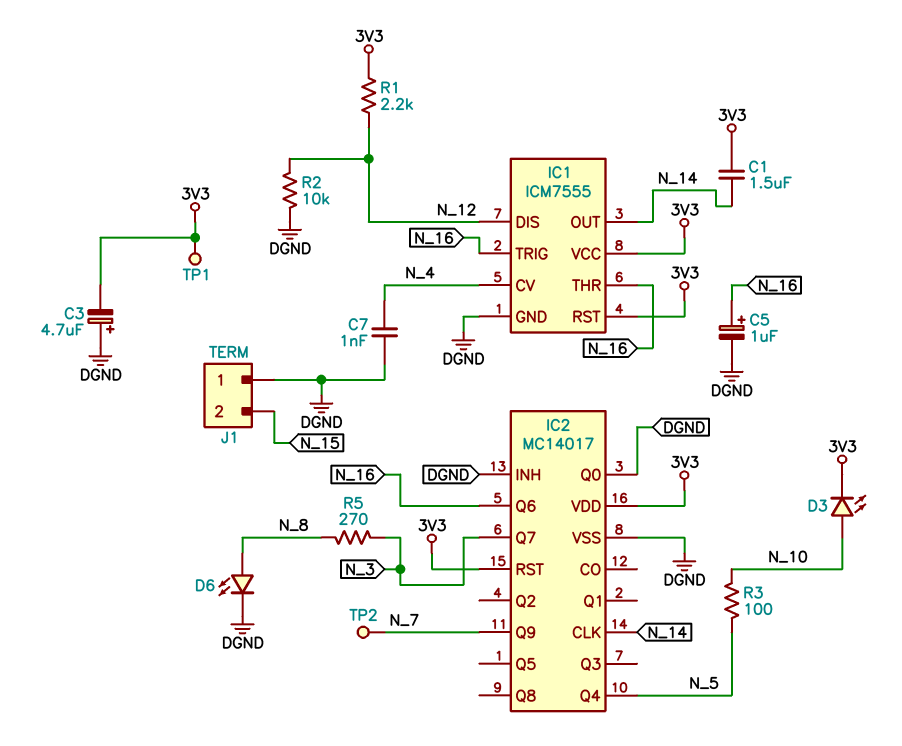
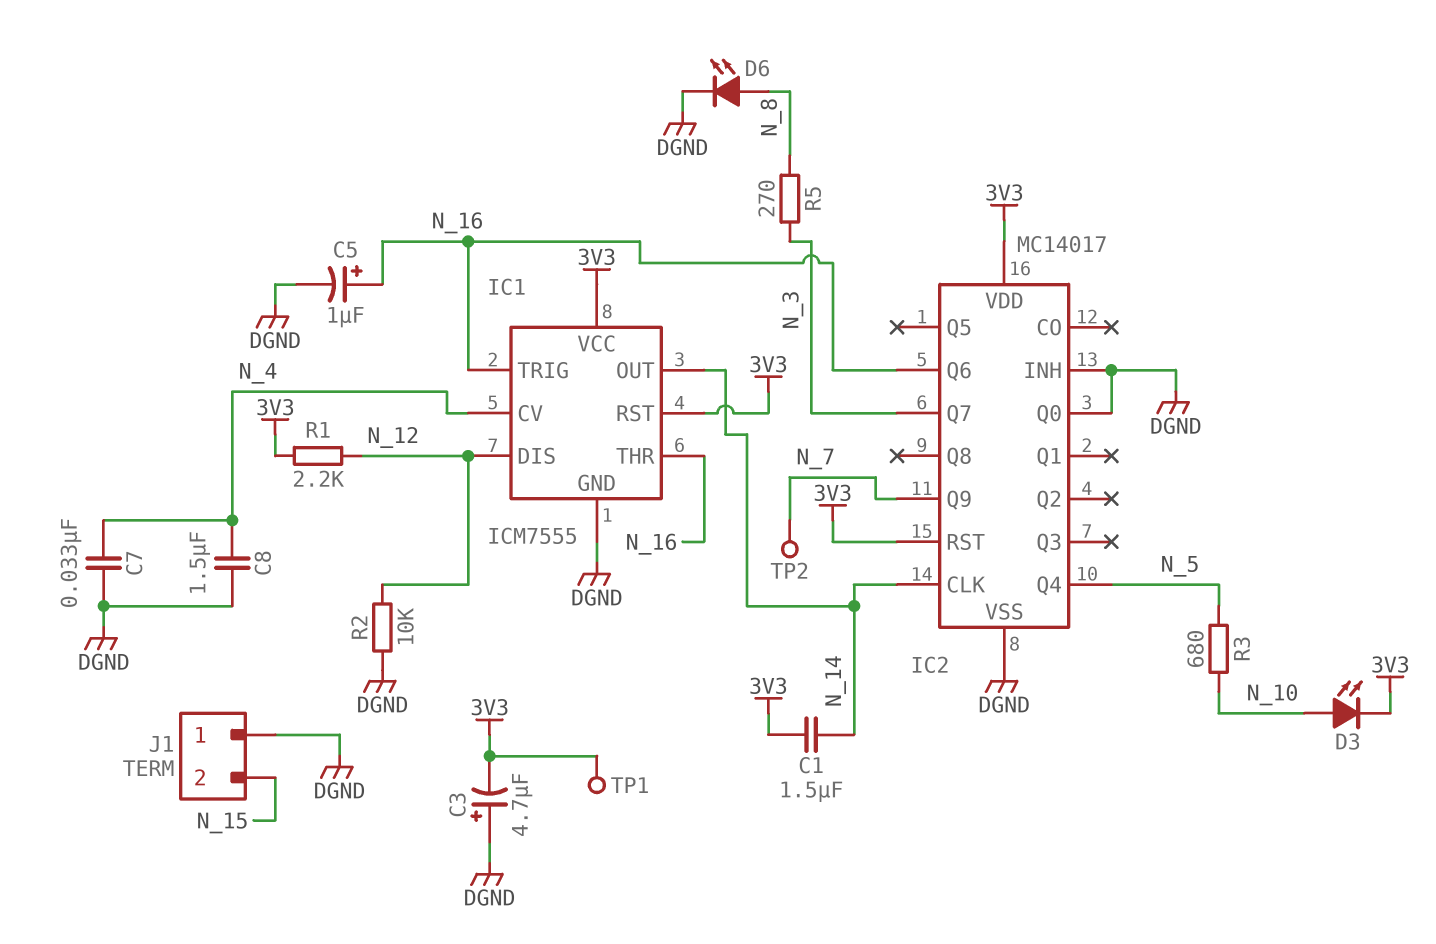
C7: 1nF (DGND, N_4) -> 33nF (DGND, N_4)
C8: none -> 1.5uF (DGND, N_4)
R3: 100 (N_5, N_10) -> 680 (N_5, N_10)

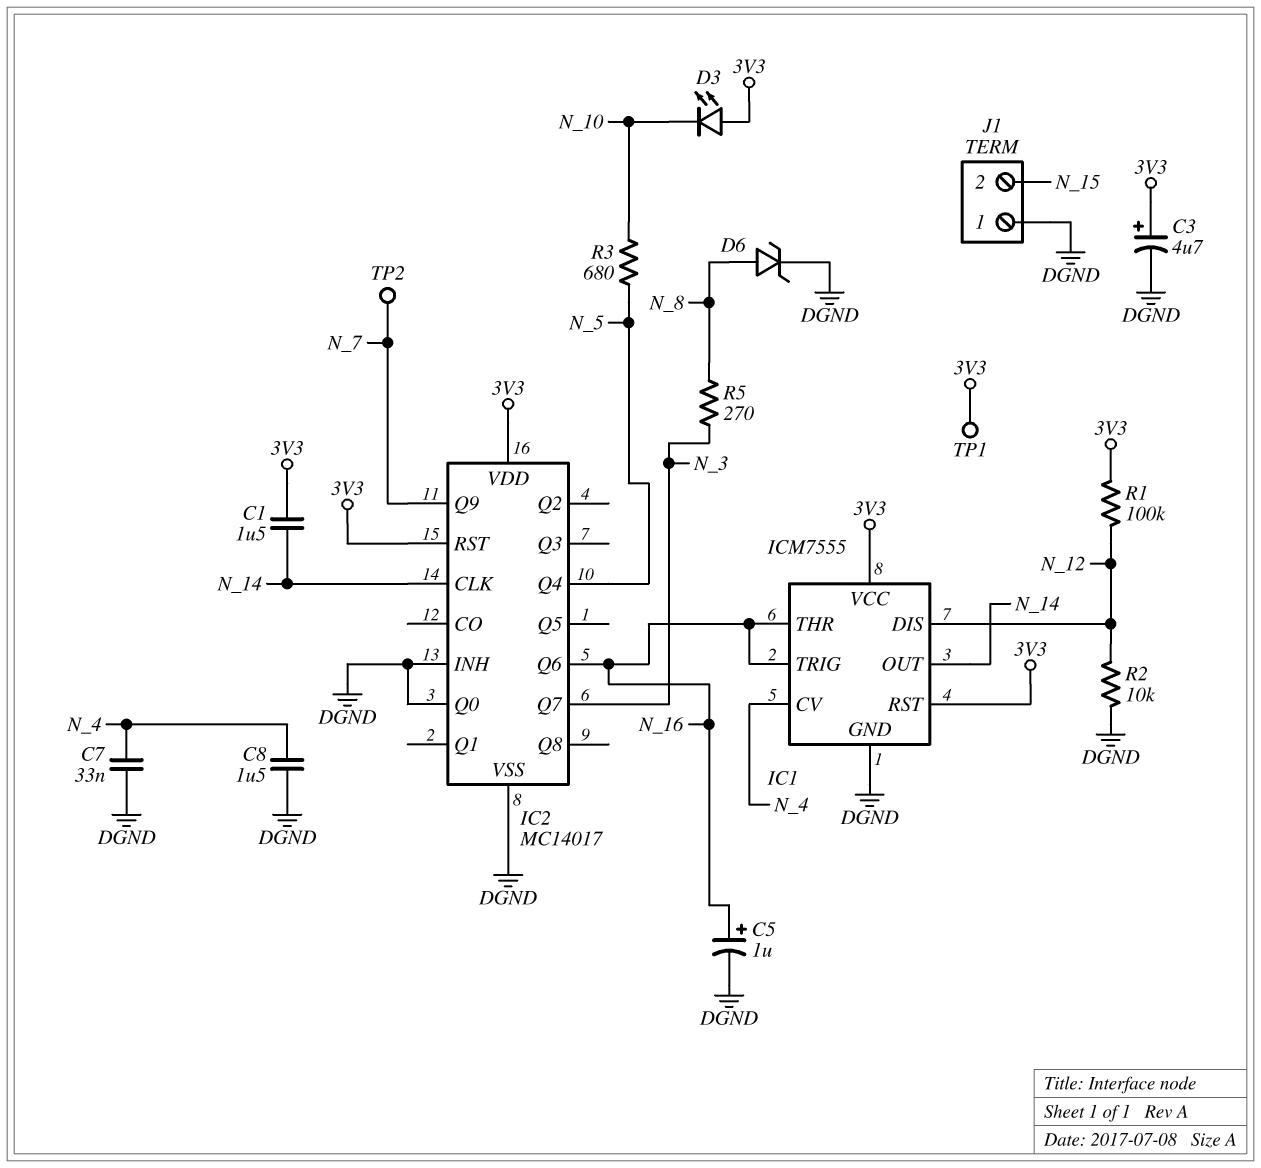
C3: 4.7uF (plus DGND, minus 3V3) -> 4.7uF (plus 3V3, minus DGND)
D3: LED (A N_10, K 3V3) -> LED (A 3V3, K N_10)
D6: LED (A N_8, K DGND) -> zener (A N_8, K DGND)
R1: 2.2k (3V3, N_12) -> 100k (3V3, N_12)

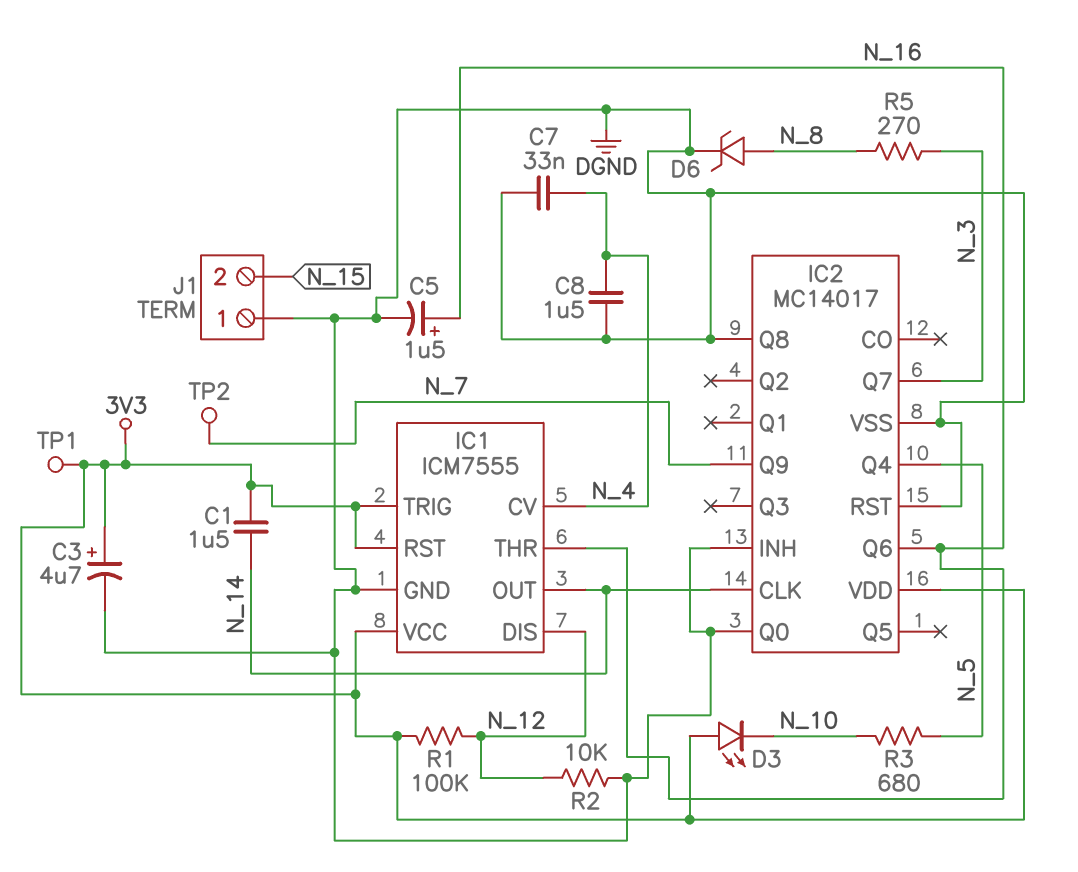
C5: 1uF (plus N_16, minus DGND) -> 1.5uF (plus N_16, minus DGND)
IC1 pin TRIG: N_16 -> 3V3
IC2 pin Q8: none -> DGND
IC2 pin RST: 3V3 -> DGND

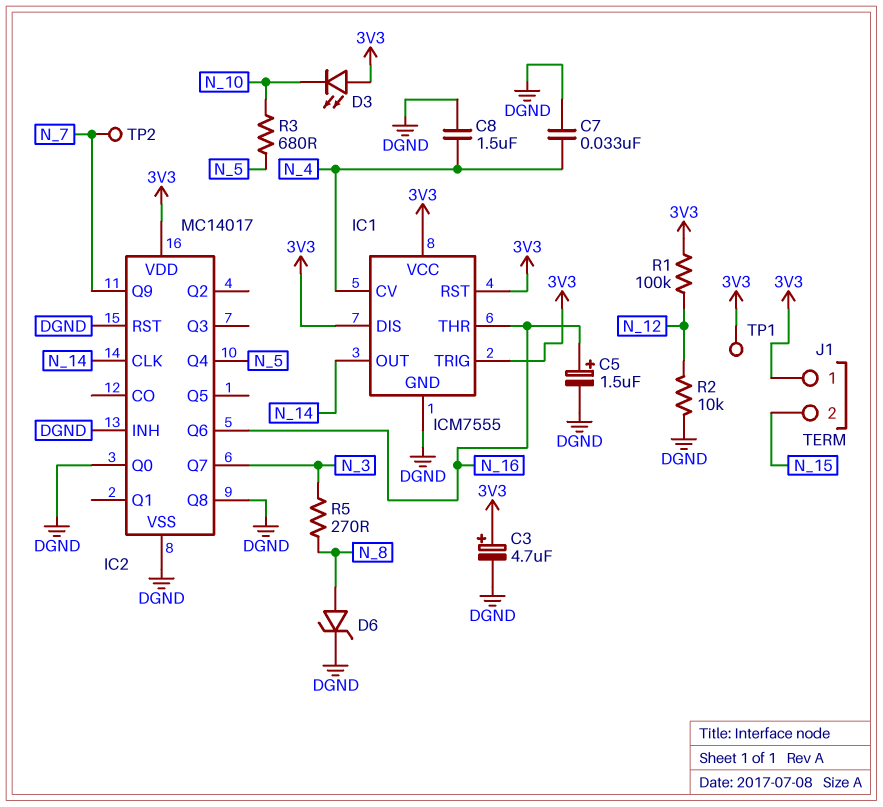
C1: 1.5uF (3V3, N_14) -> none
IC1 pin DIS: N_12 -> 3V3
J1 pin 1: DGND -> 3V3

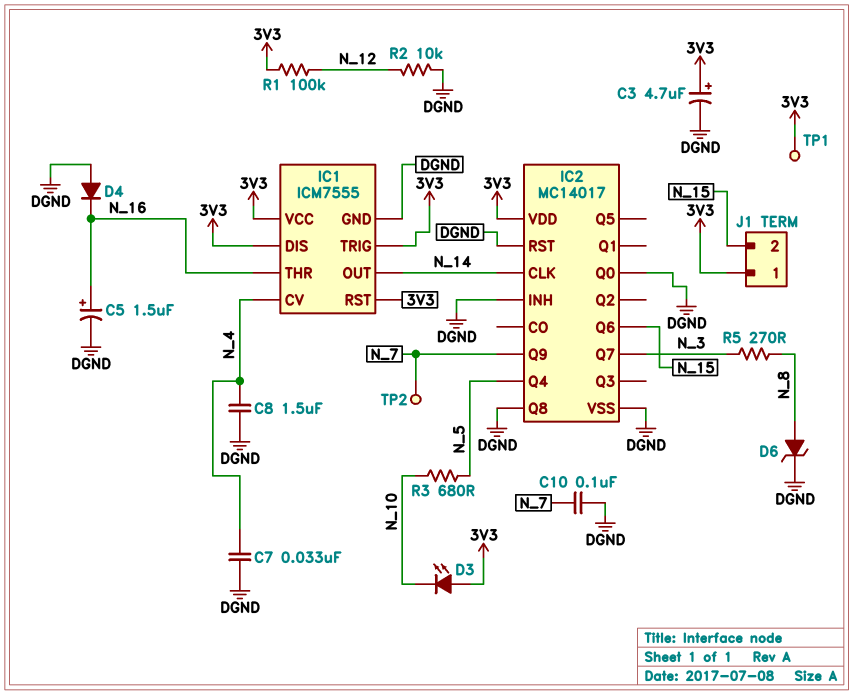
C10: none -> 100nF (DGND, N_7)
D4: none -> diode (A DGND, K N_16)
IC2 pin Q6: N_16 -> N_15

